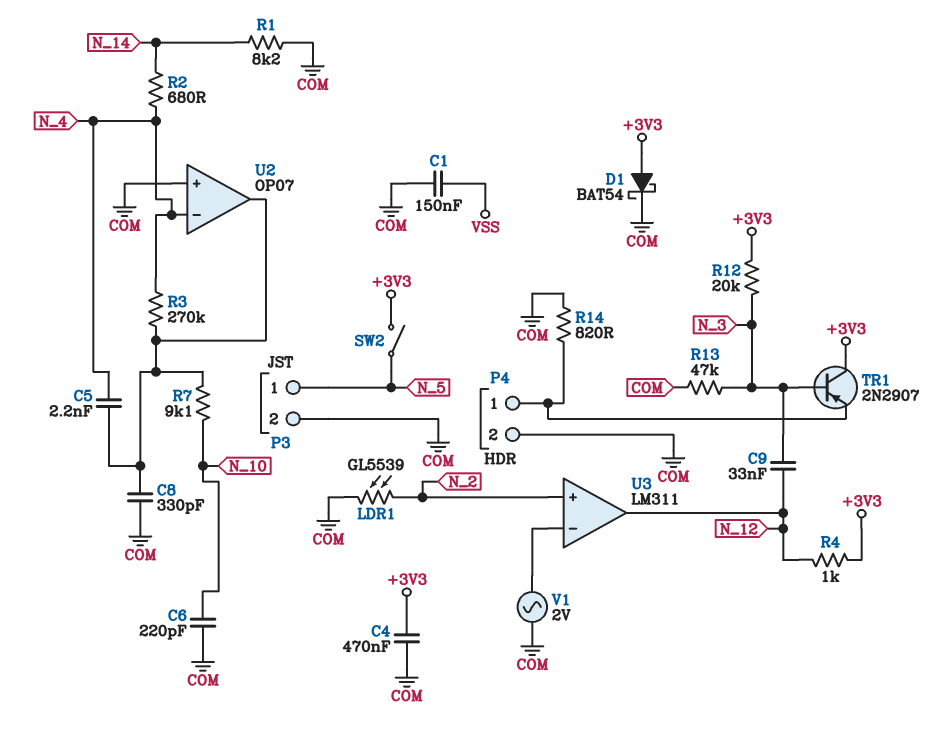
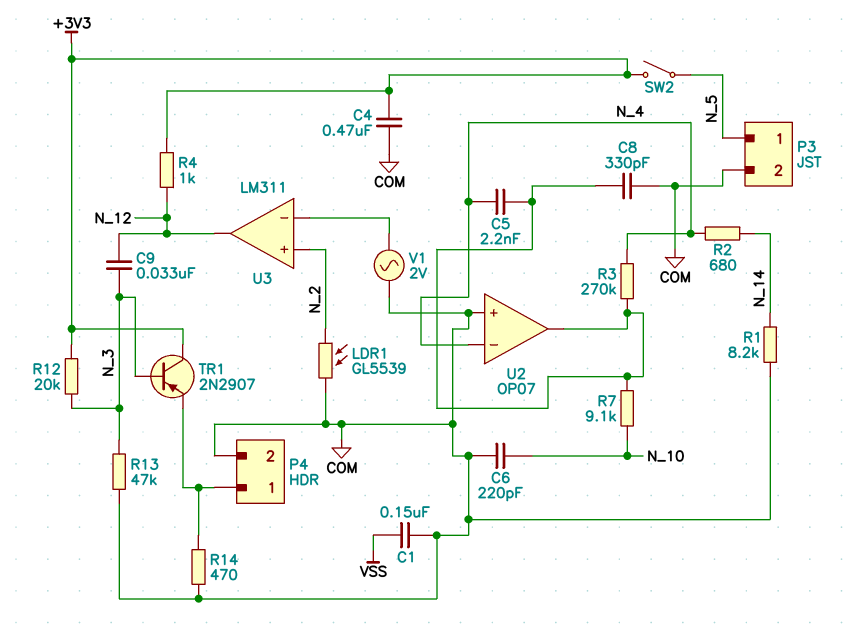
D1: schottky BAT54 (A +3V3, K COM) -> none
R14: 820 (COM, P4/1) -> 470 (COM, P4/1)

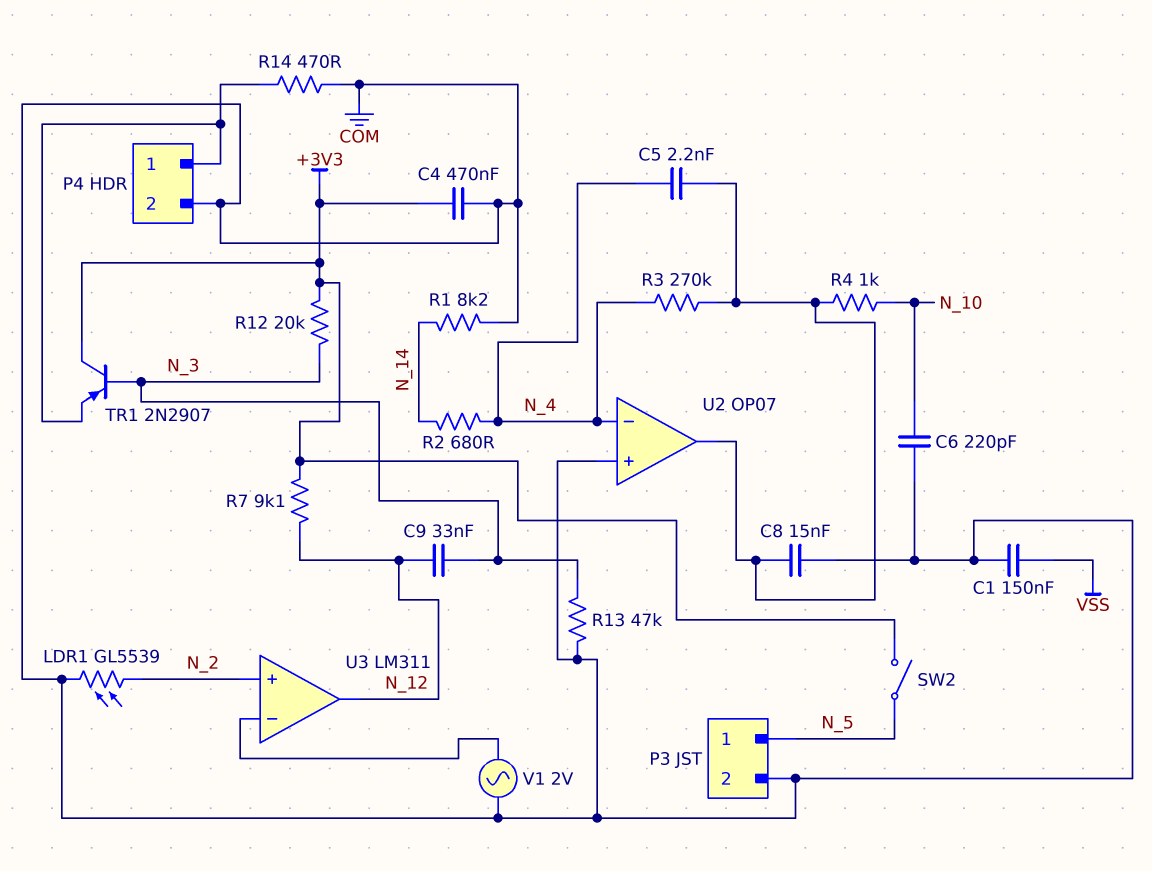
C8: 330pF (COM, U2/out) -> 15nF (COM, U2/out)
R4: 1k (+3V3, N_12) -> 1k (N_10, U2/out)
R7: 9.1k (N_10, U2/out) -> 9.1k (+3V3, N_12)

